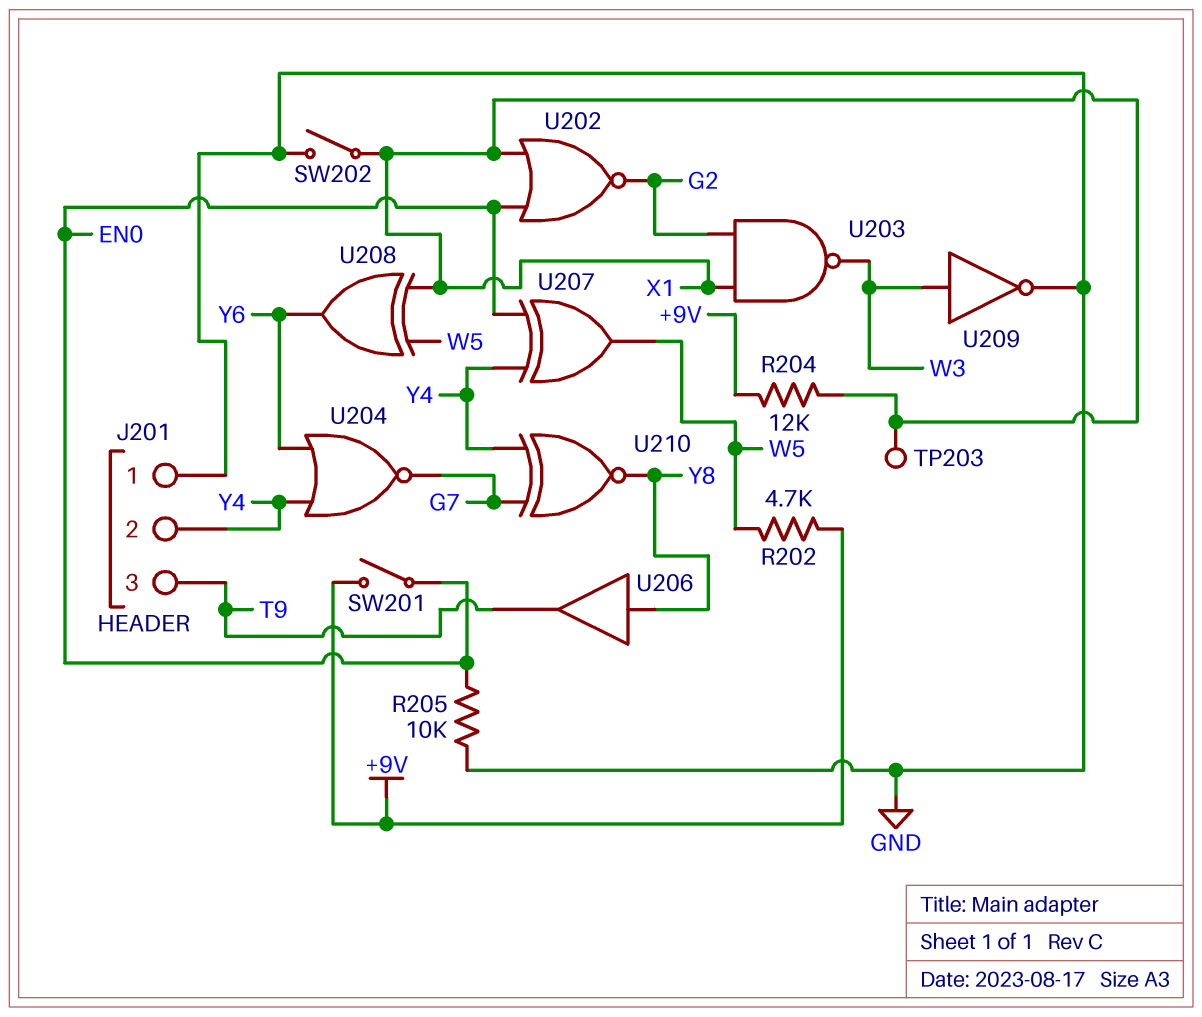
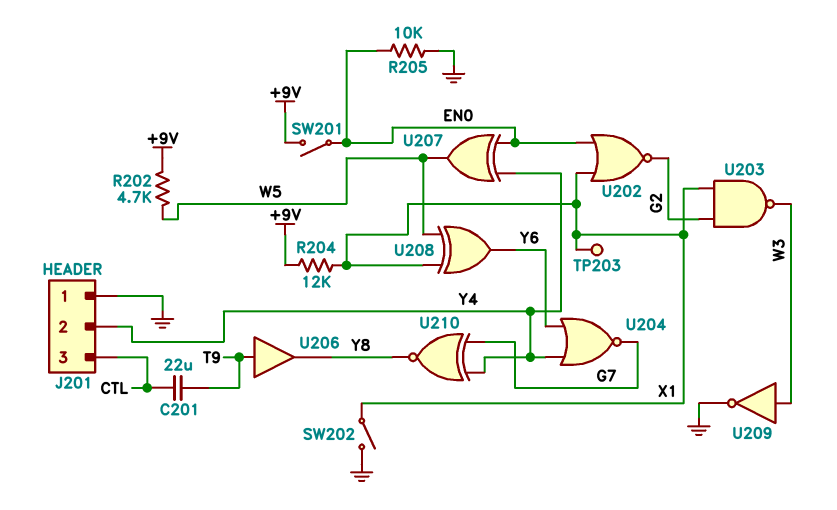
C201: none -> 22uF (CTL, T9)
J201 pin 3: T9 -> CTL
U206: buffer (in Y8, out T9) -> buffer (in T9, out Y8)

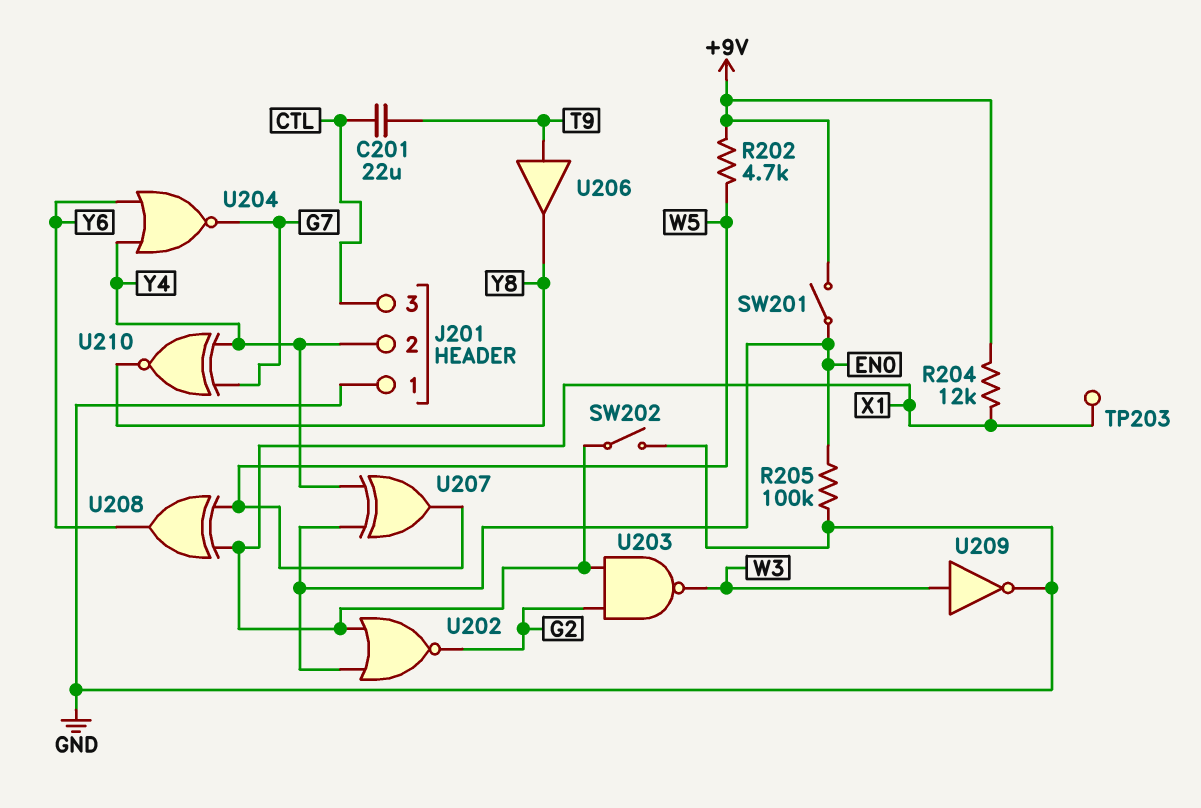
R205: 10k (EN0, GND) -> 100k (EN0, GND)

